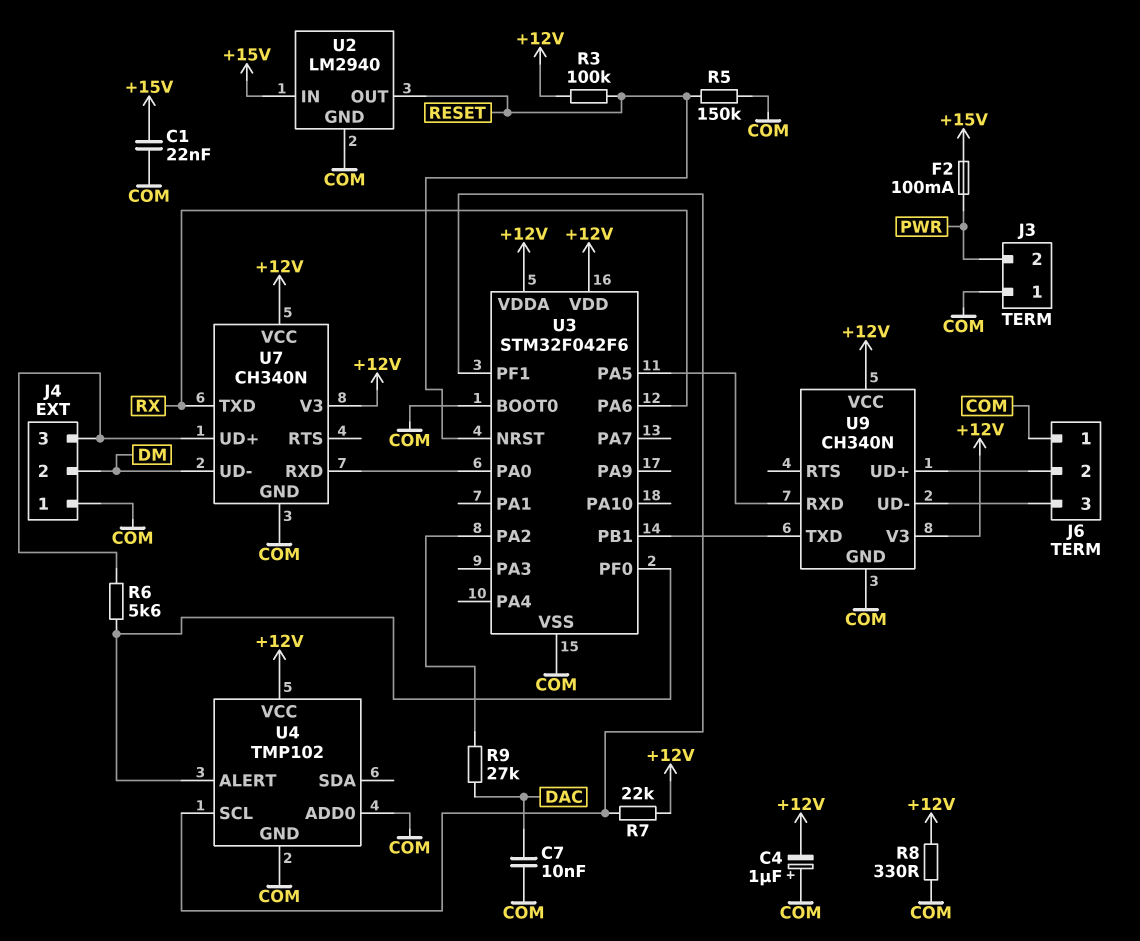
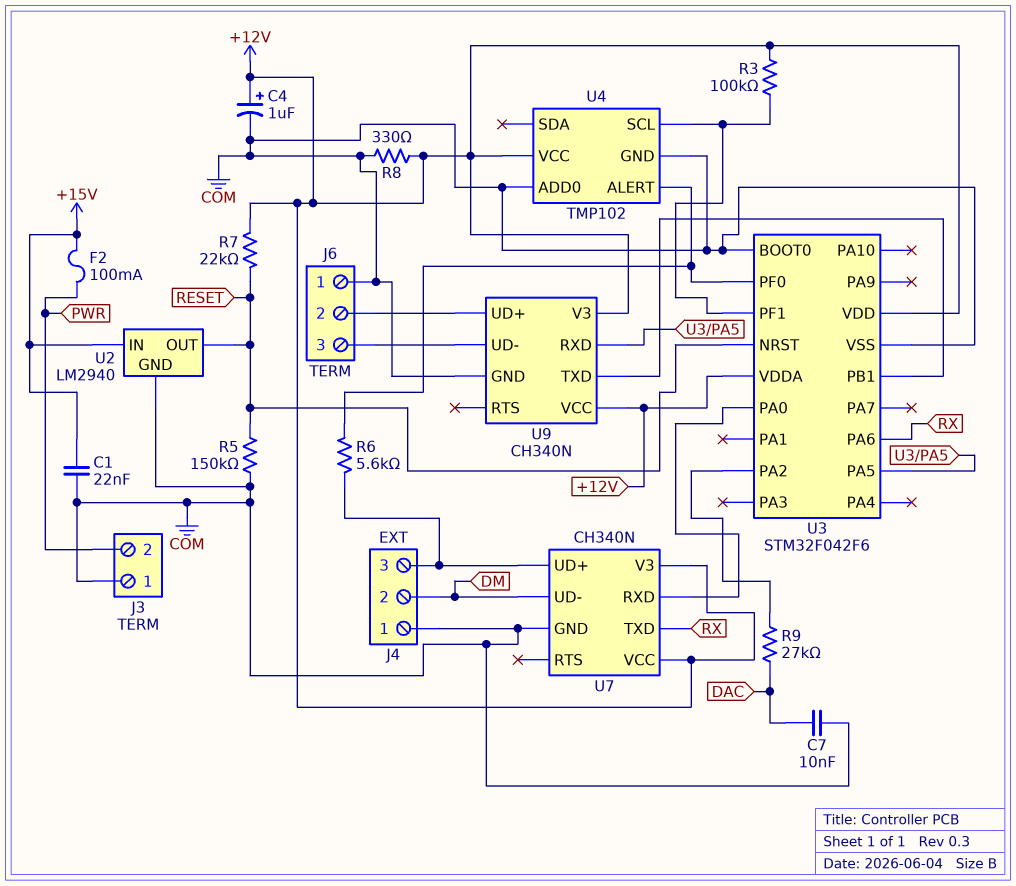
C4: 1uF (plus COM, minus +12V) -> 1uF (plus +12V, minus COM)
R3: 100k (+12V, RESET) -> 100k (+12V, U3/PF1)
R7: 22k (+12V, U3/PF1) -> 22k (+12V, RESET)

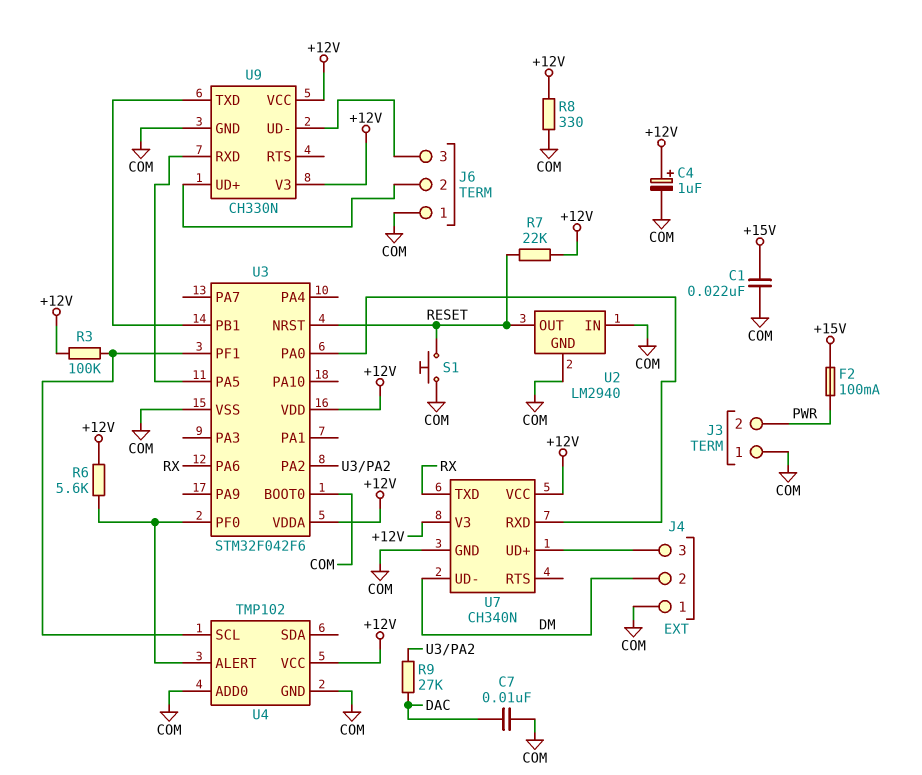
R5: 150k (COM, RESET) -> none
R6: 5.6k (J4/3, U3/PF0) -> 5.6k (+12V, U3/PF0)
S1: none -> button (COM, RESET)
U2 pin IN: +15V -> COM
U9: CH340N -> CH330N

